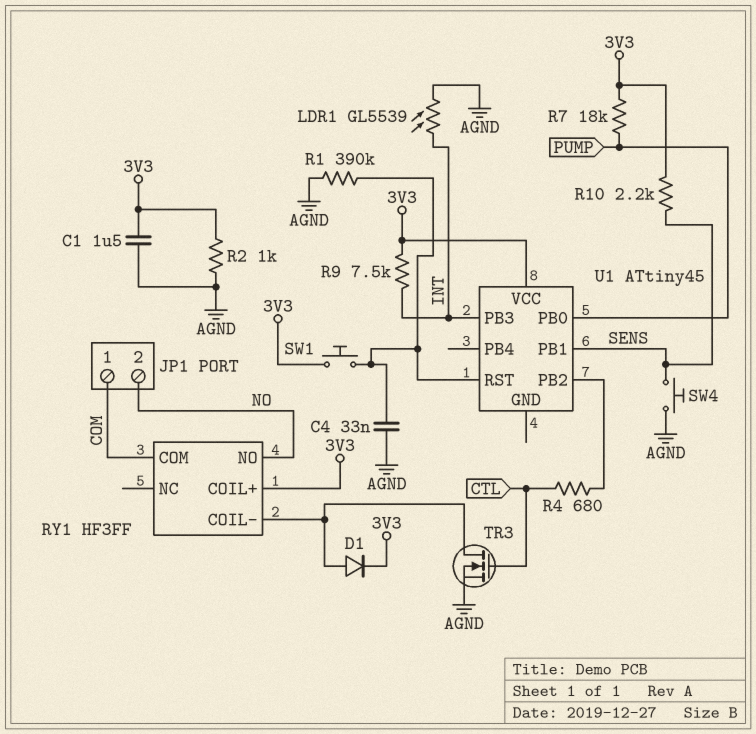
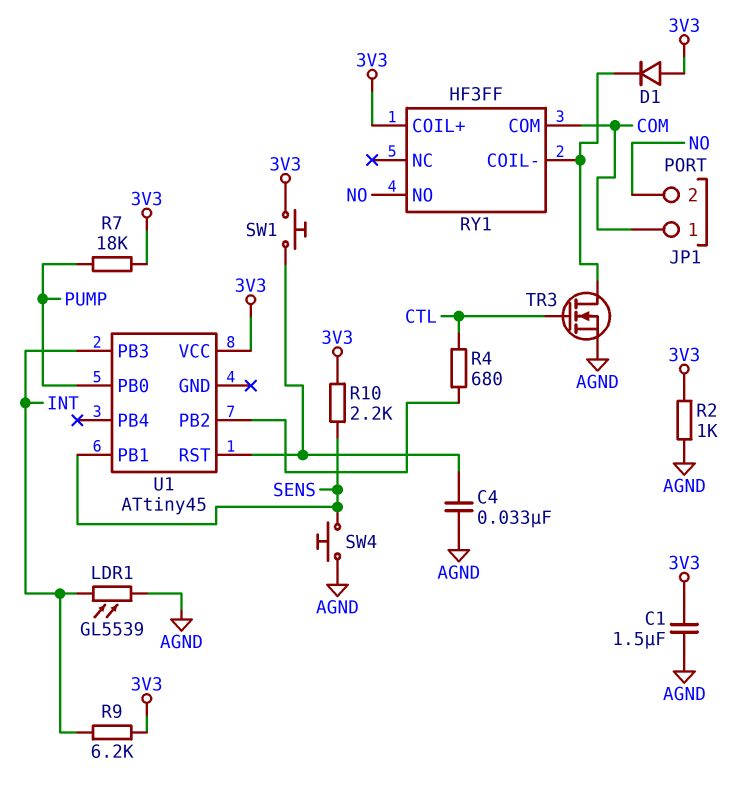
D1: diode (A RY1/COIL-, K 3V3) -> diode (A 3V3, K RY1/COIL-)
R1: 390k (AGND, U1/RST) -> none
R9: 7.5k (3V3, INT) -> 6.2k (3V3, INT)

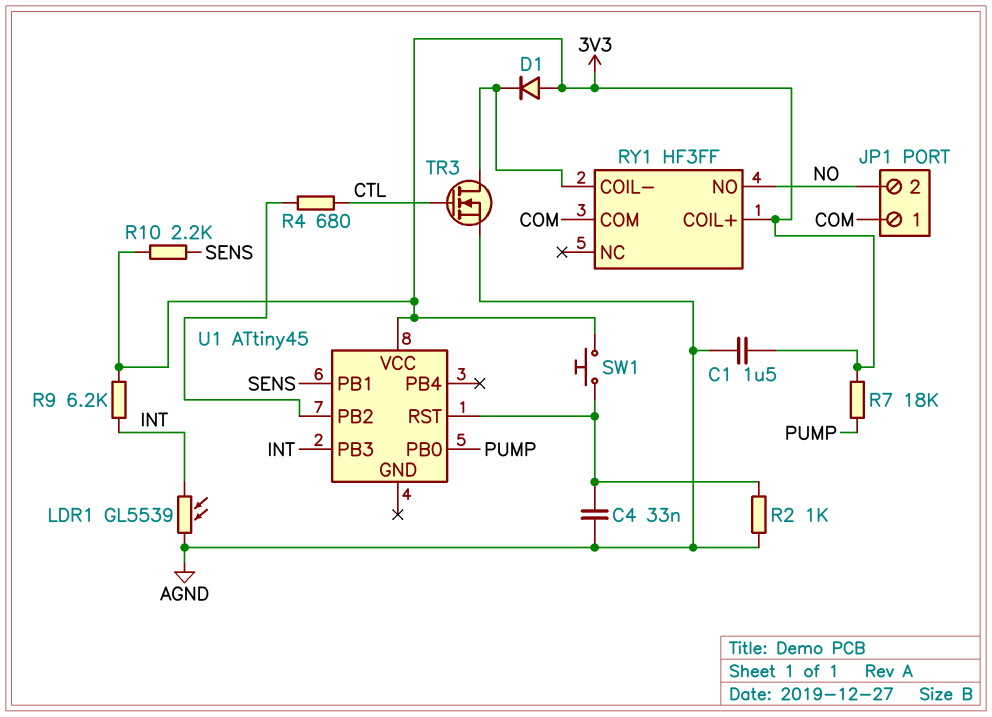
R2: 1k (3V3, AGND) -> 1k (AGND, U1/RST)
SW4: button (AGND, SENS) -> none

